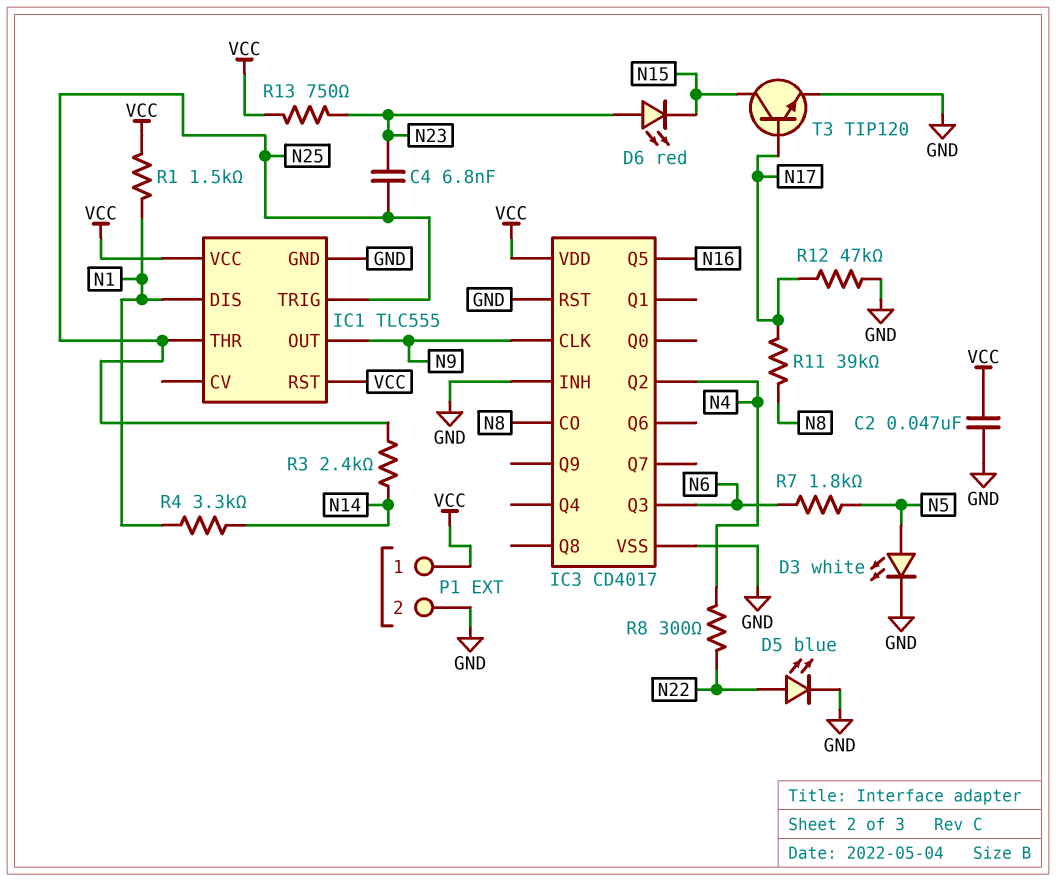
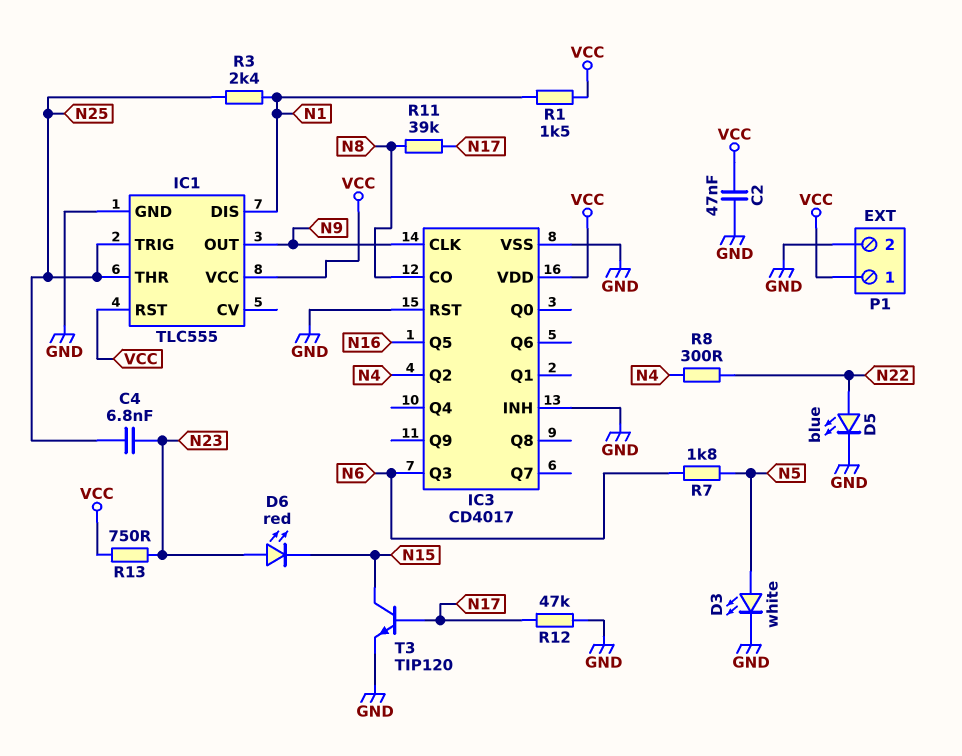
R3: 2.4k (N14, N25) -> 2.4k (N1, N25)
R4: 3.3k (N1, N14) -> none

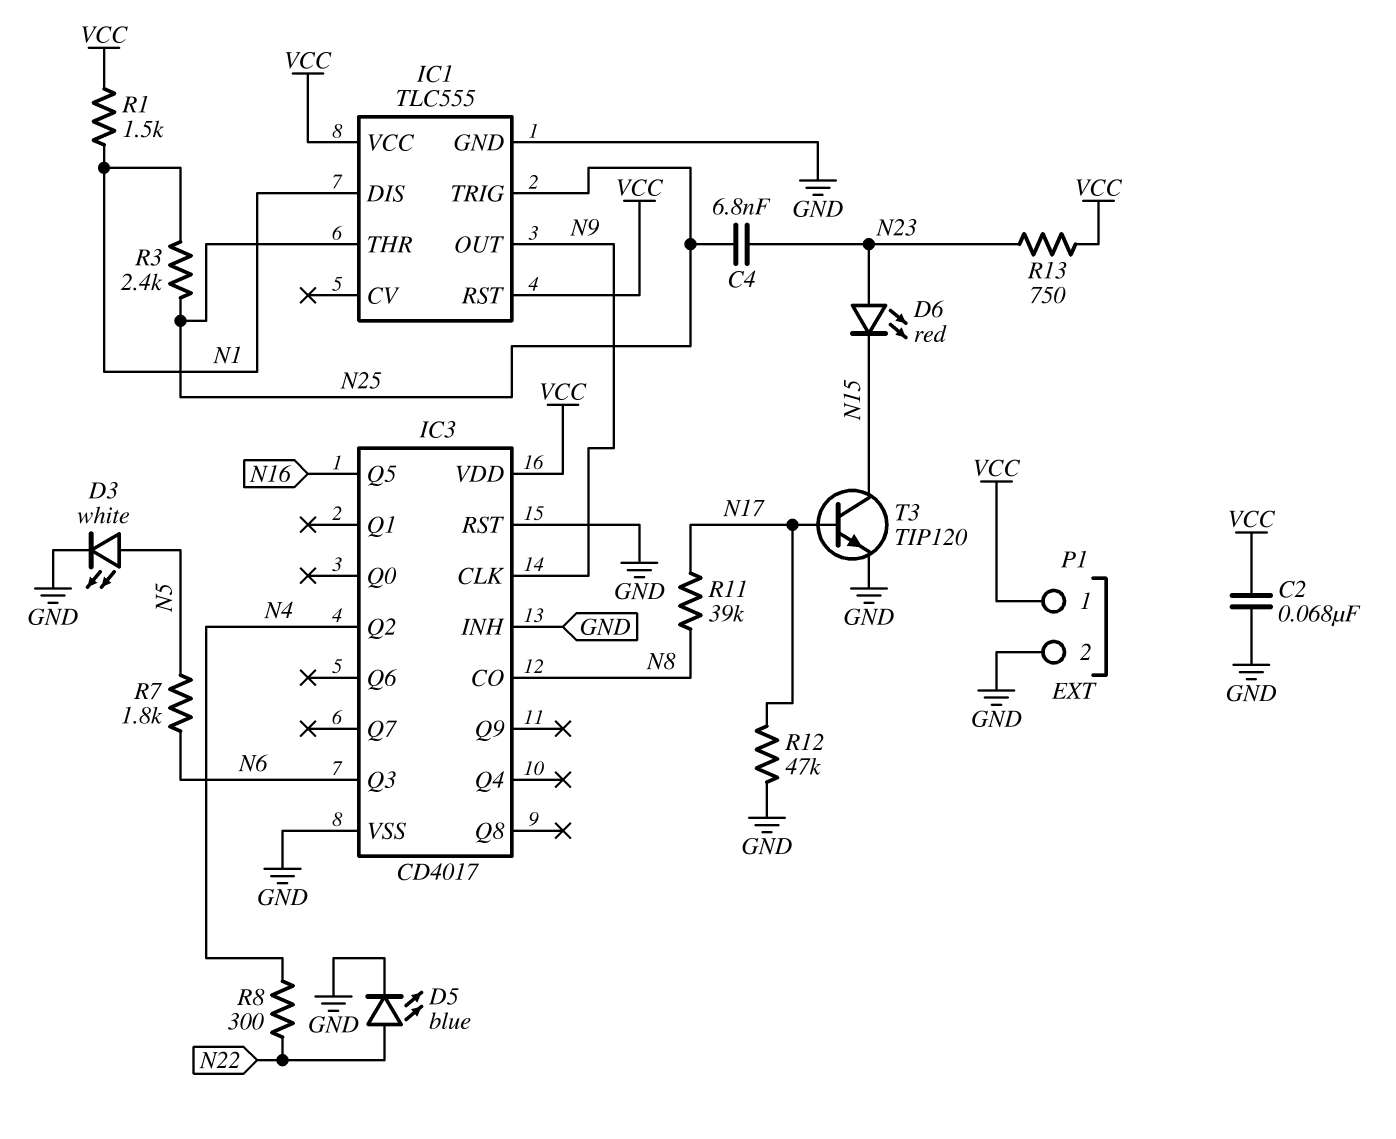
C2: 47nF (GND, VCC) -> 68nF (GND, VCC)

